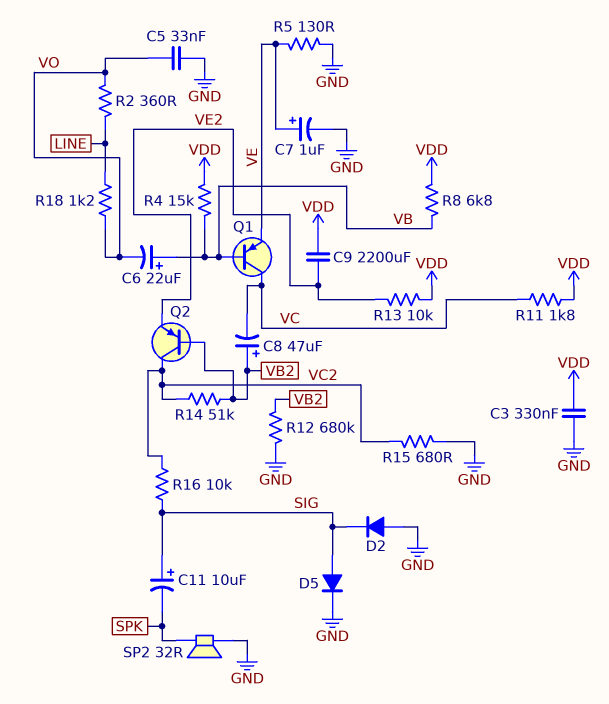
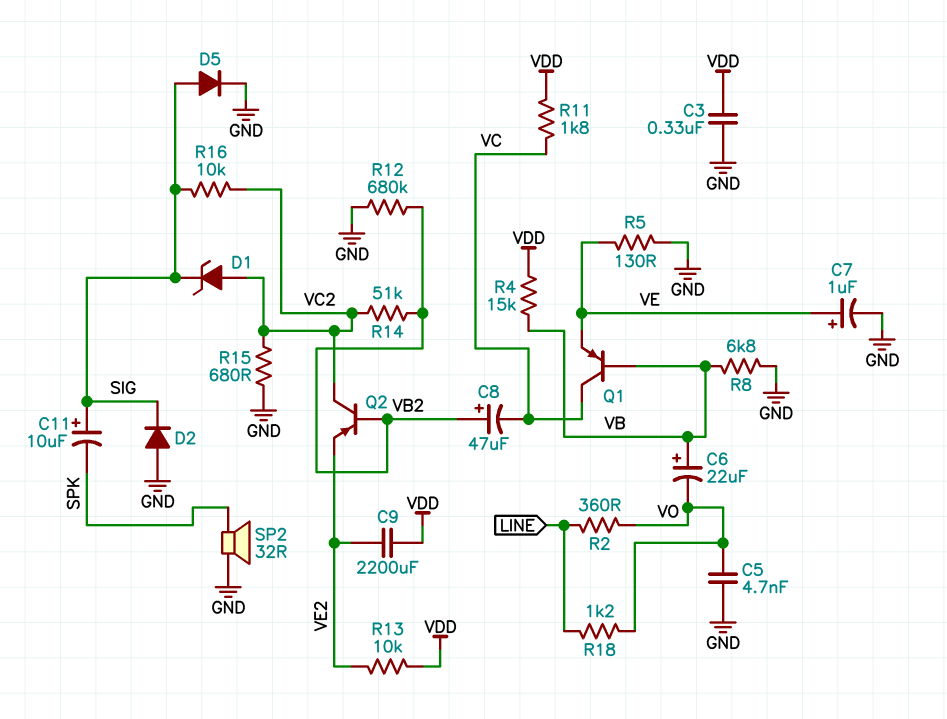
C5: 33nF (GND, VO) -> 4.7nF (GND, VO)
D1: none -> zener (A VC2, K SIG)
R8: 6.8k (VB, VDD) -> 6.8k (GND, VB)

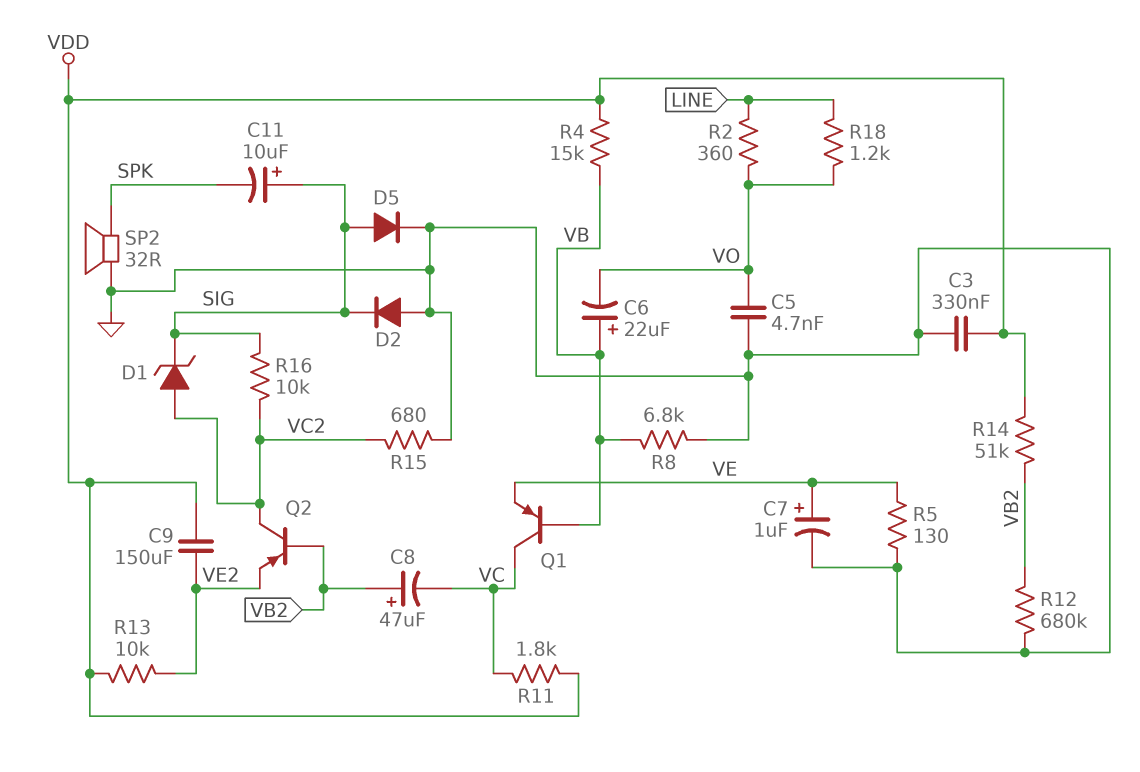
C9: 2200uF (VDD, VE2) -> 150uF (VDD, VE2)
R14: 51k (VB2, VC2) -> 51k (VB2, VDD)

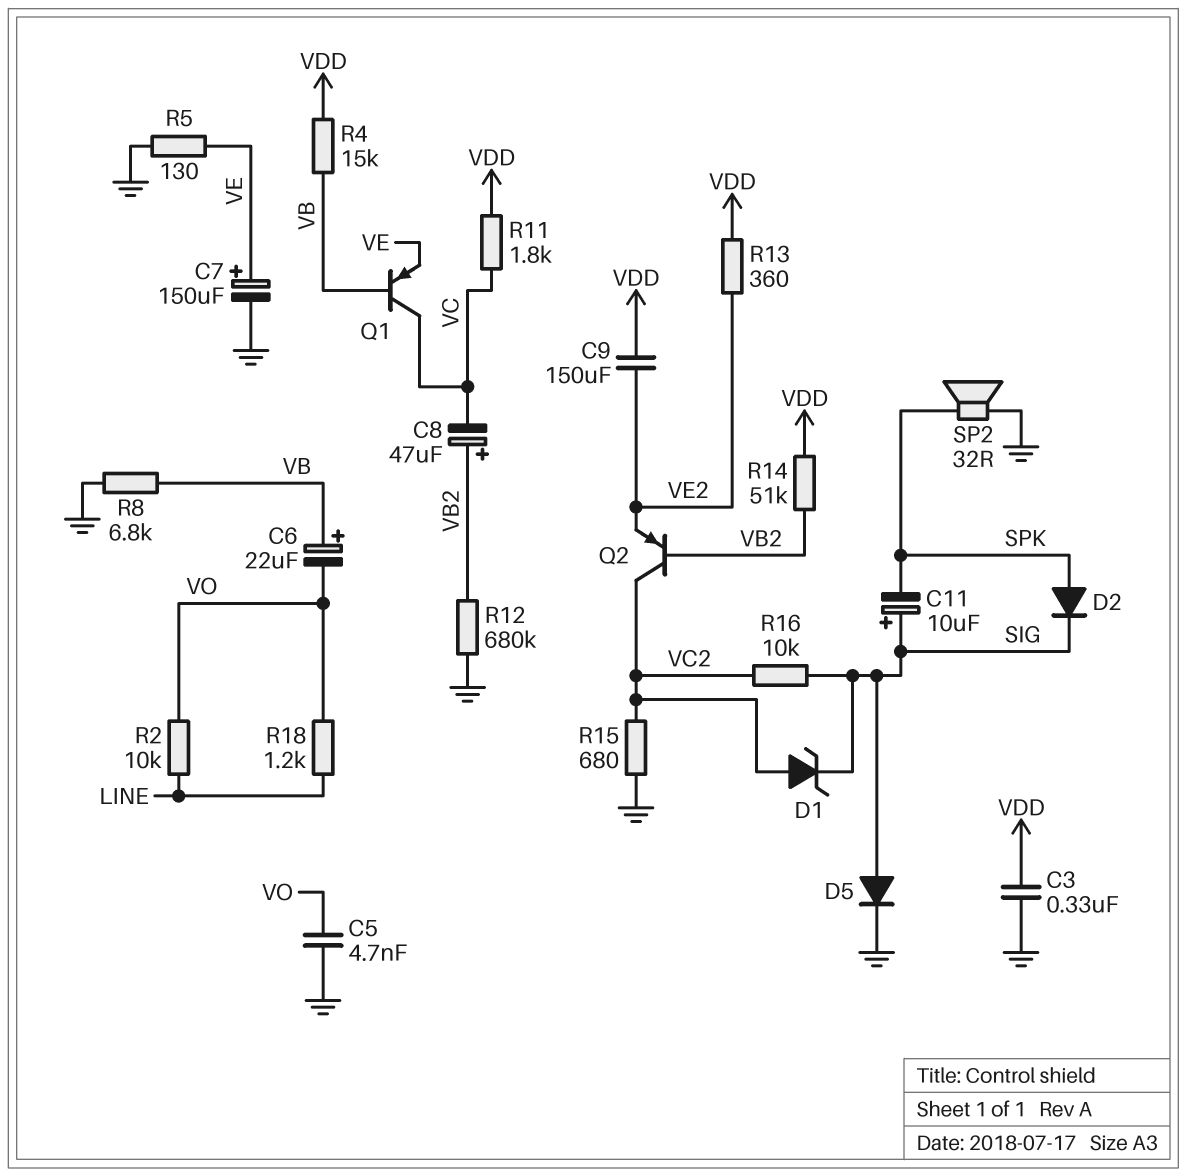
C7: 1uF (plus VE, minus GND) -> 150uF (plus VE, minus GND)
D2: diode (A GND, K SIG) -> diode (A SPK, K SIG)
R2: 360 (LINE, VO) -> 10k (LINE, VO)
R13: 10k (VDD, VE2) -> 360 (VDD, VE2)

